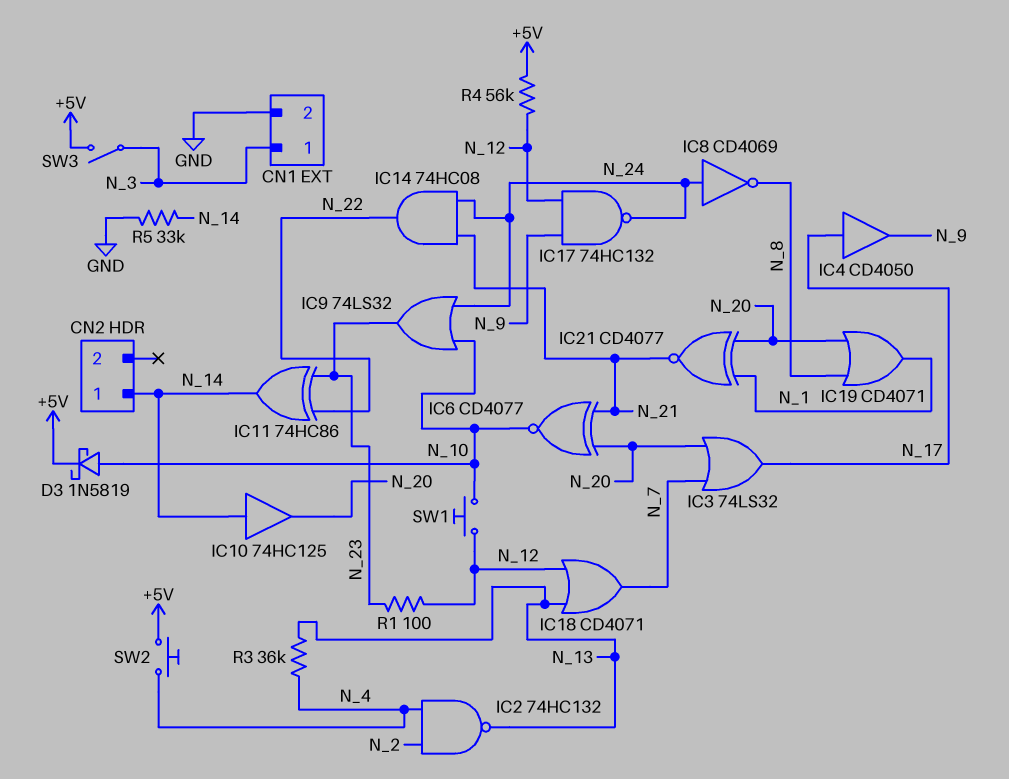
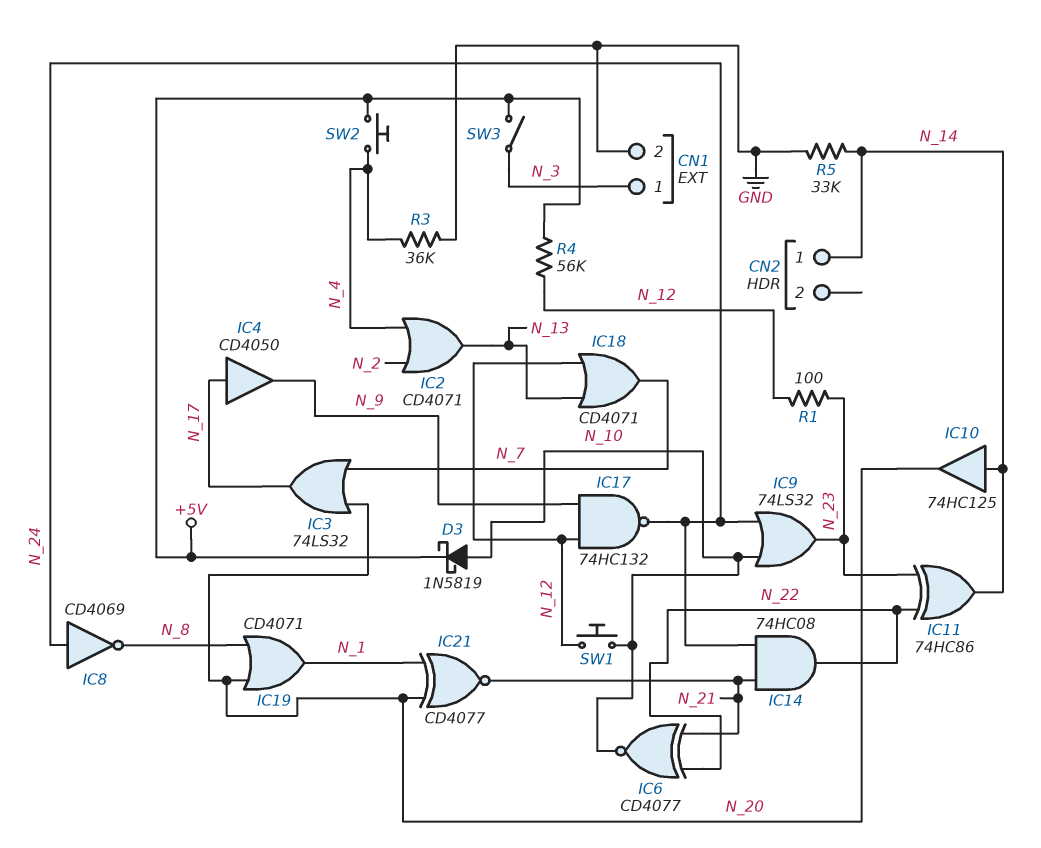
IC2: NAND 74HC132 (in N_2, in N_4, out N_13) -> OR CD4071 (in N_2, in N_4, out N_13)
IC6: XNOR CD4077 (in N_20, in N_21, out N_10) -> XNOR CD4077 (in N_21, in N_22, out N_10)
R3: 36k (N_4, N_13) -> 36k (GND, N_4)

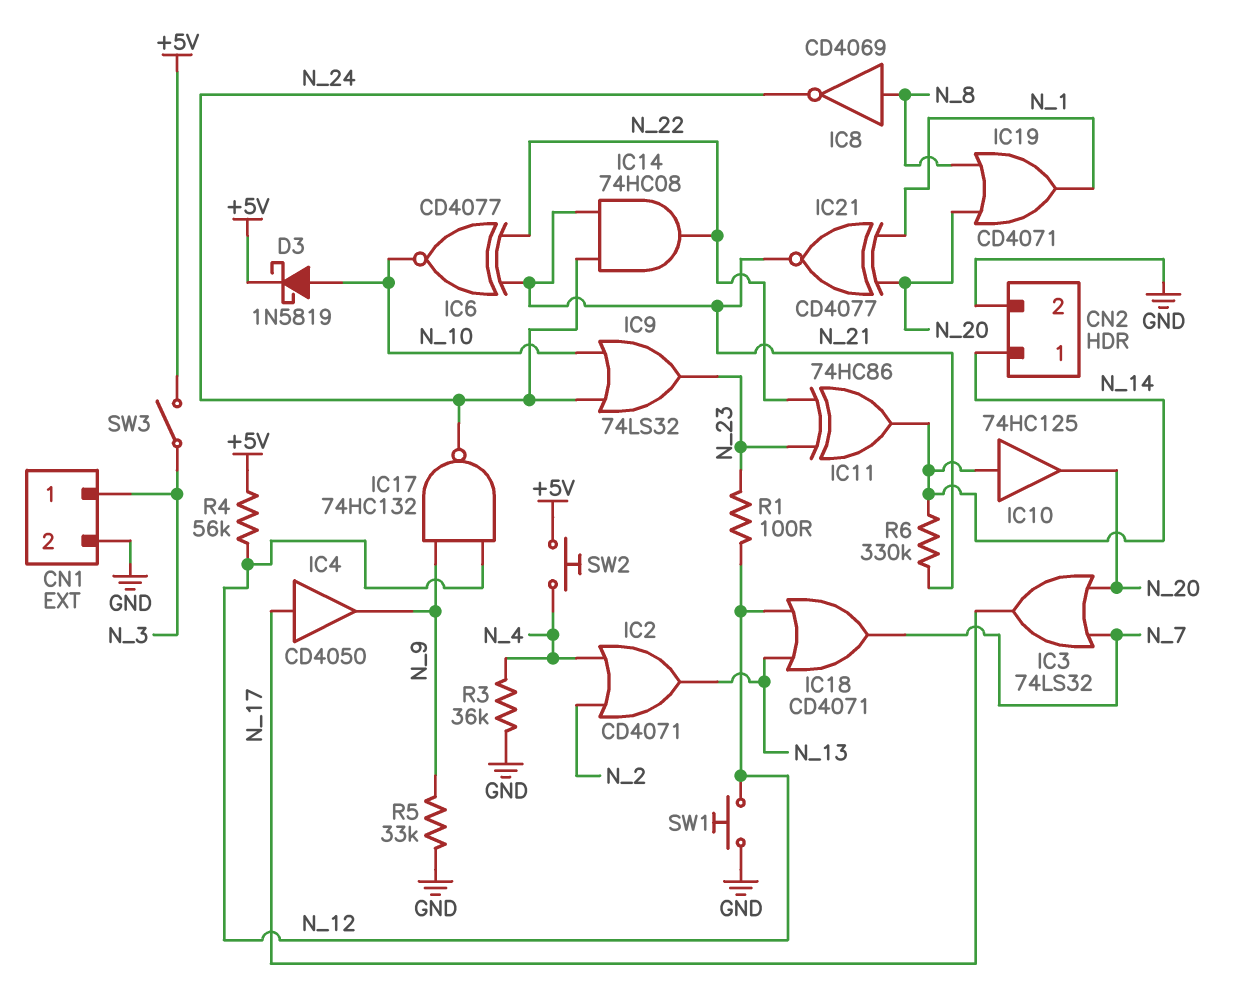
CN2 pin 2: none -> GND
IC8: NOT CD4069 (in N_24, out N_8) -> NOT CD4069 (in N_8, out N_24)
R5: 33k (GND, N_14) -> 33k (GND, N_9)
R6: none -> 330k (N_14, N_21)
SW1: button (N_10, N_12) -> button (GND, N_12)

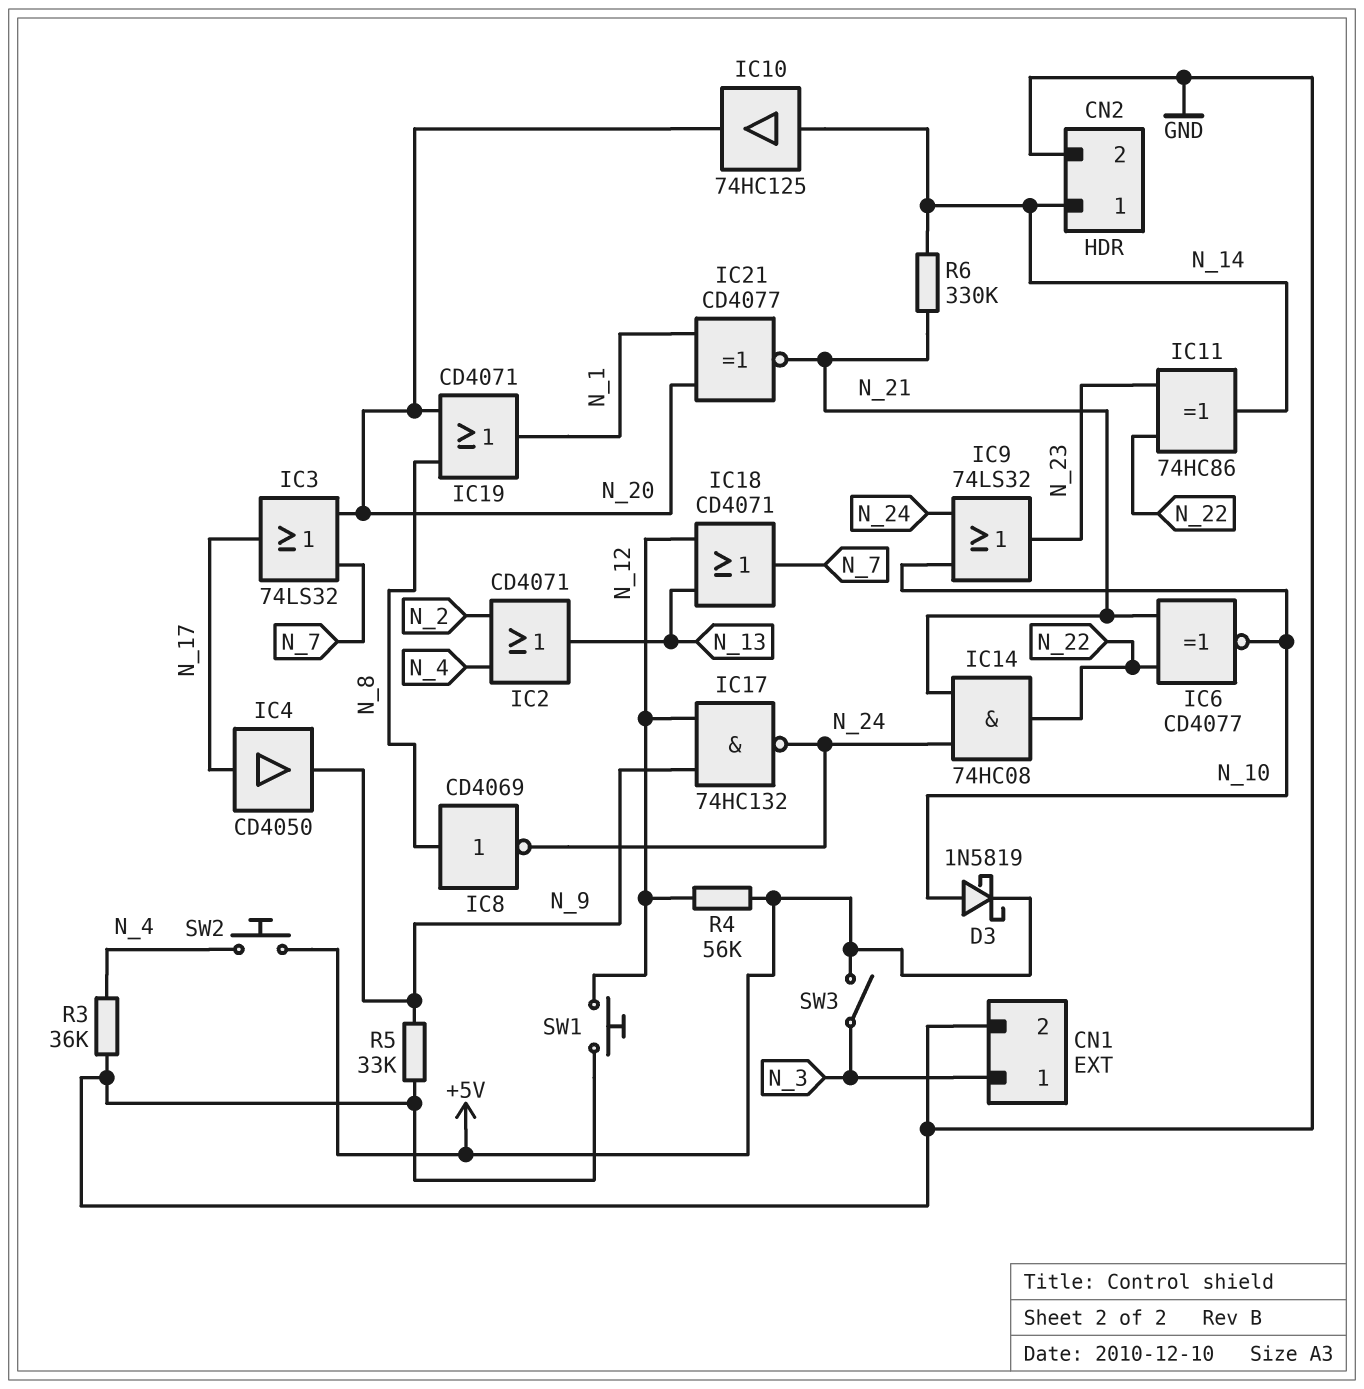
R1: 100 (N_12, N_23) -> none

